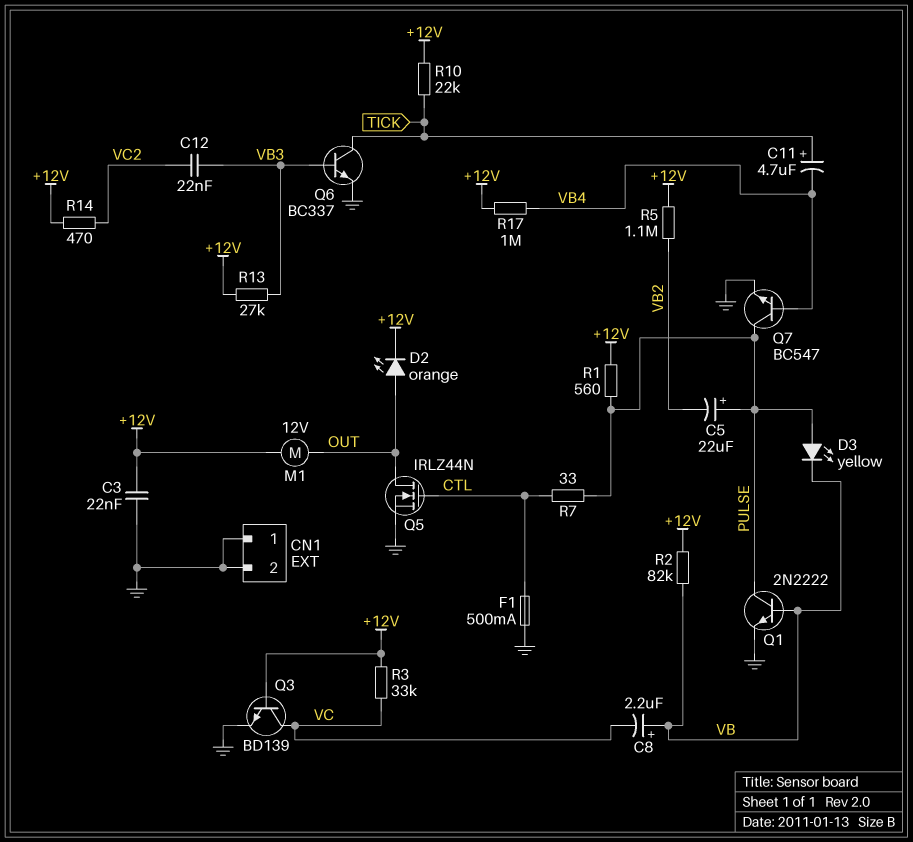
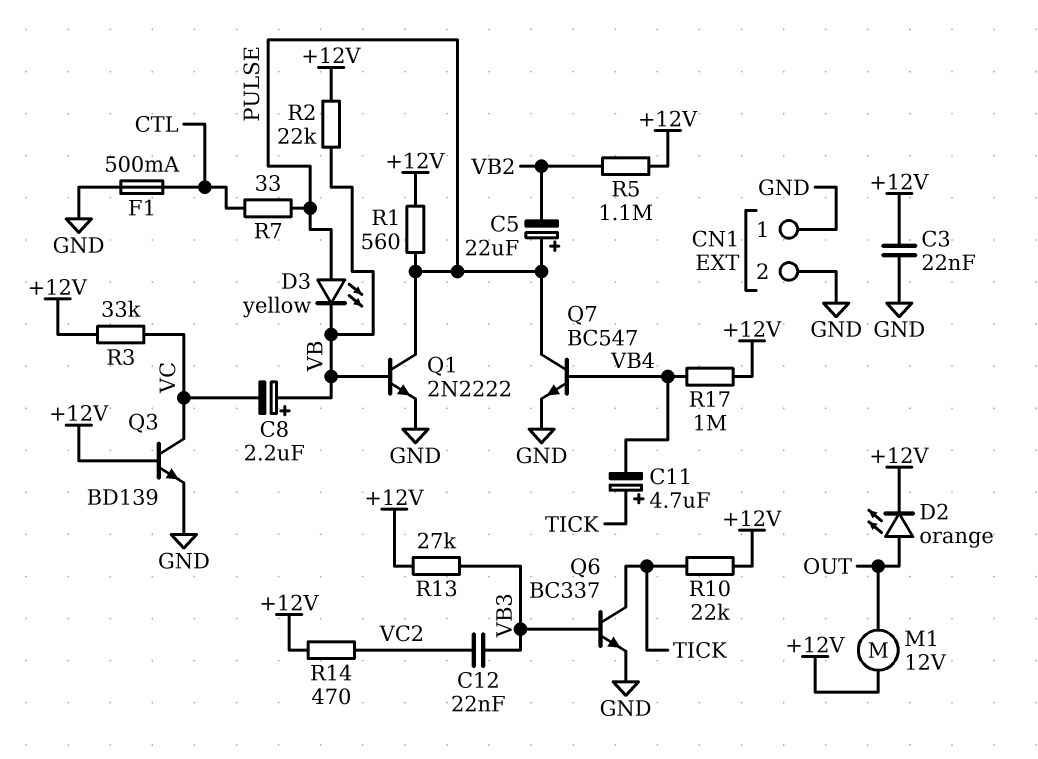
Q5: NMOS IRLZ44N (G CTL, D OUT, S GND) -> none
R2: 82k (+12V, VB) -> 22k (+12V, VB)

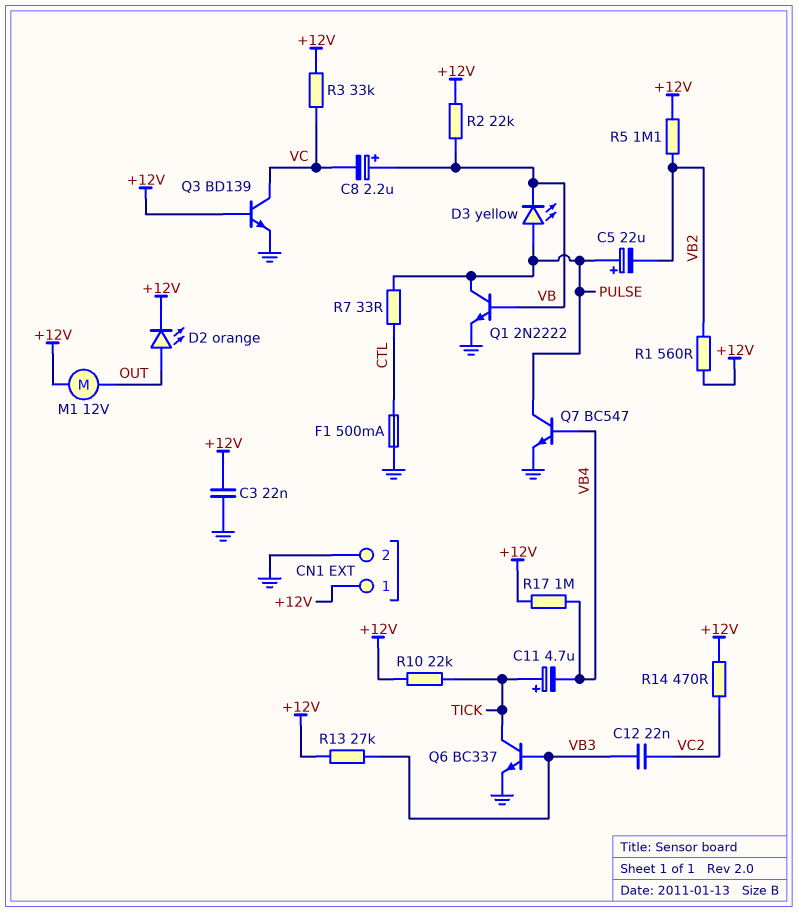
CN1 pin 1: GND -> +12V
R1: 560 (+12V, PULSE) -> 560 (+12V, VB2)

